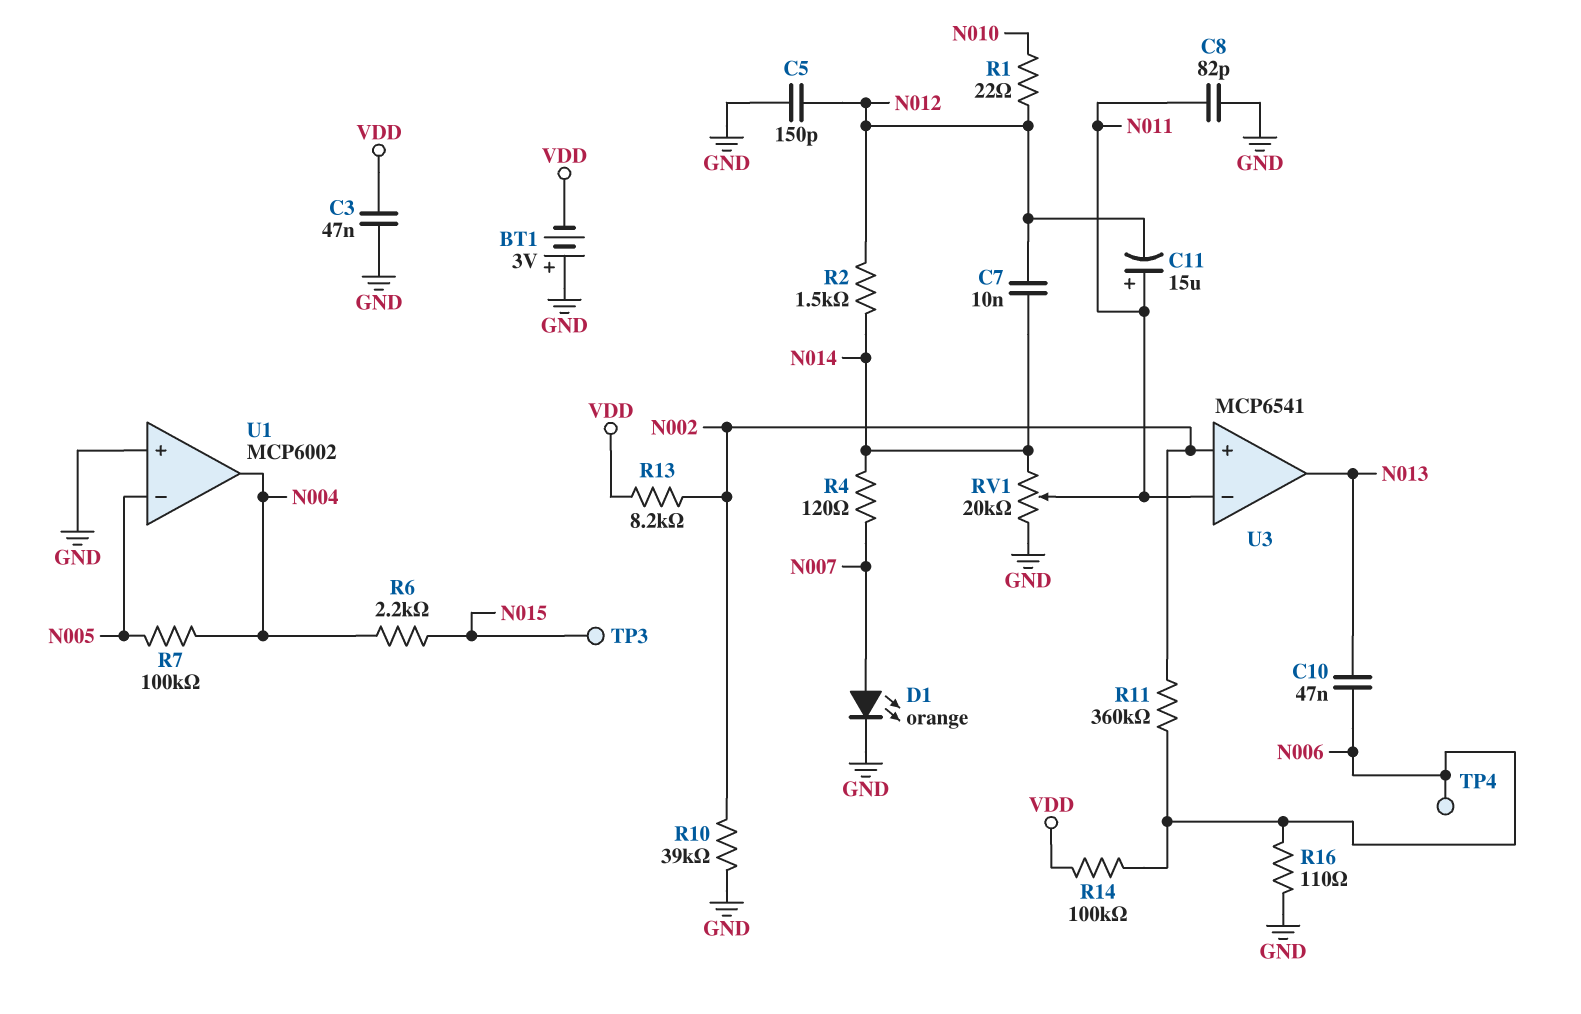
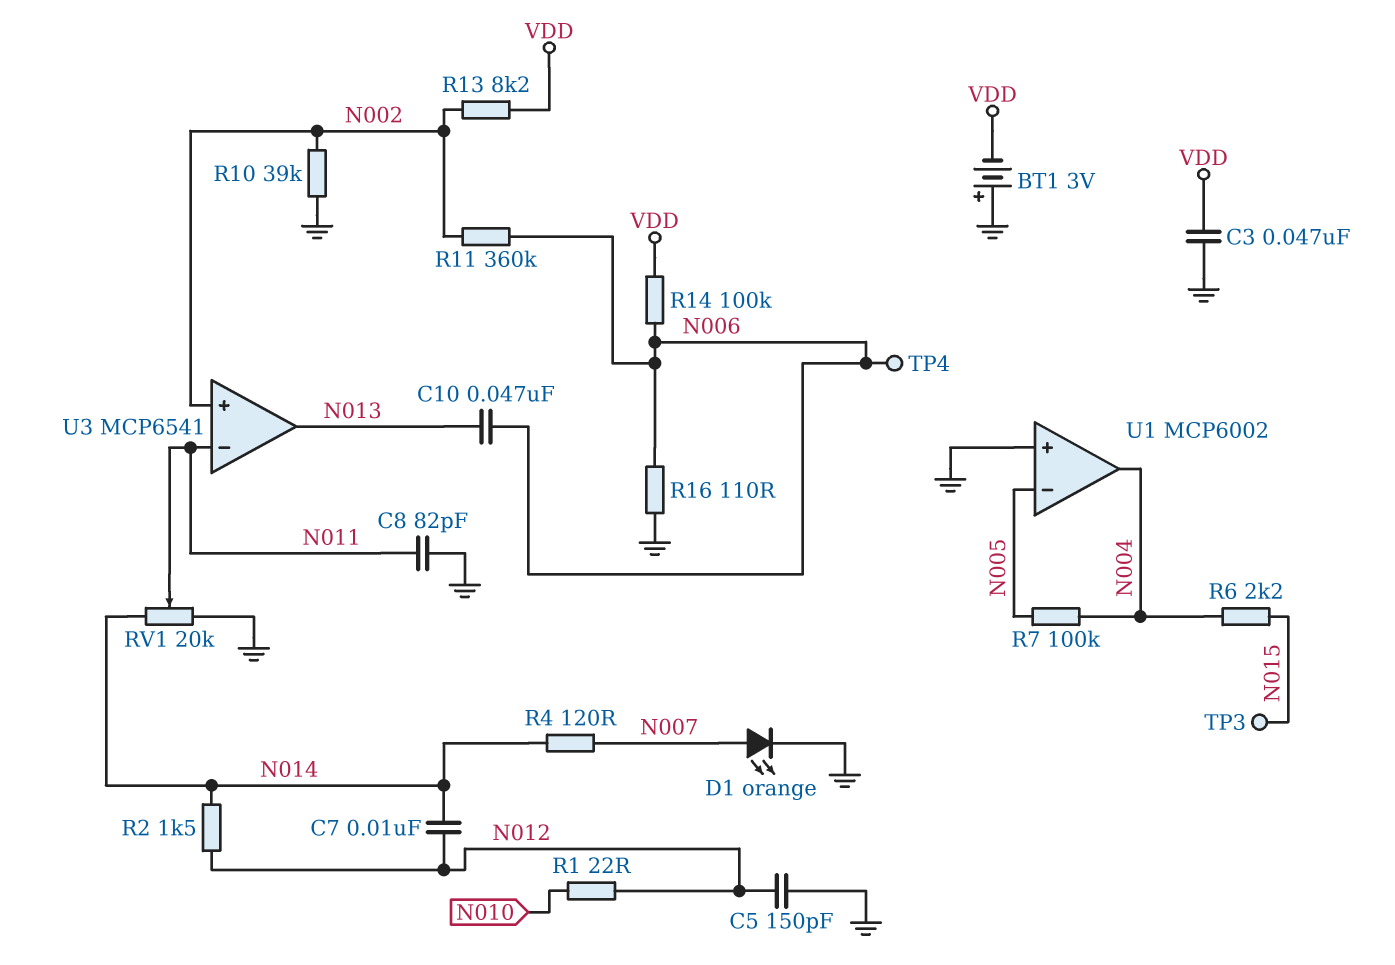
C11: 15uF (plus N011, minus N012) -> none

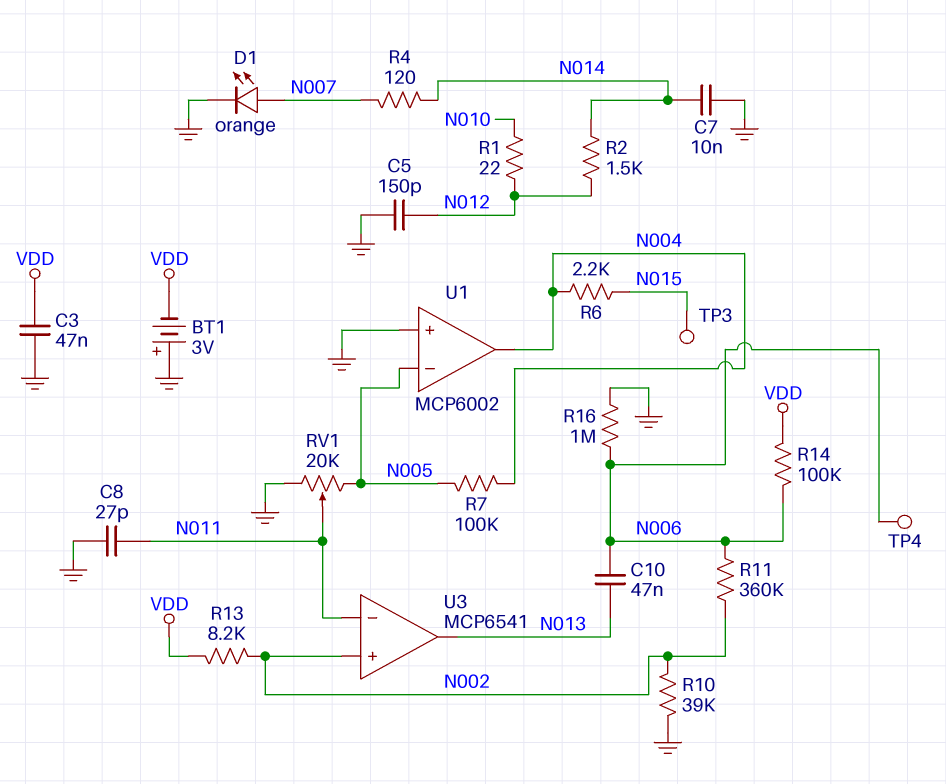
C7: 10nF (N012, N014) -> 10nF (GND, N014)
C8: 82pF (GND, N011) -> 27pF (GND, N011)
R16: 110 (GND, N006) -> 1M (GND, N006)
RV1: 20k (GND, N014, wiper N011) -> 20k (GND, N005, wiper N011)

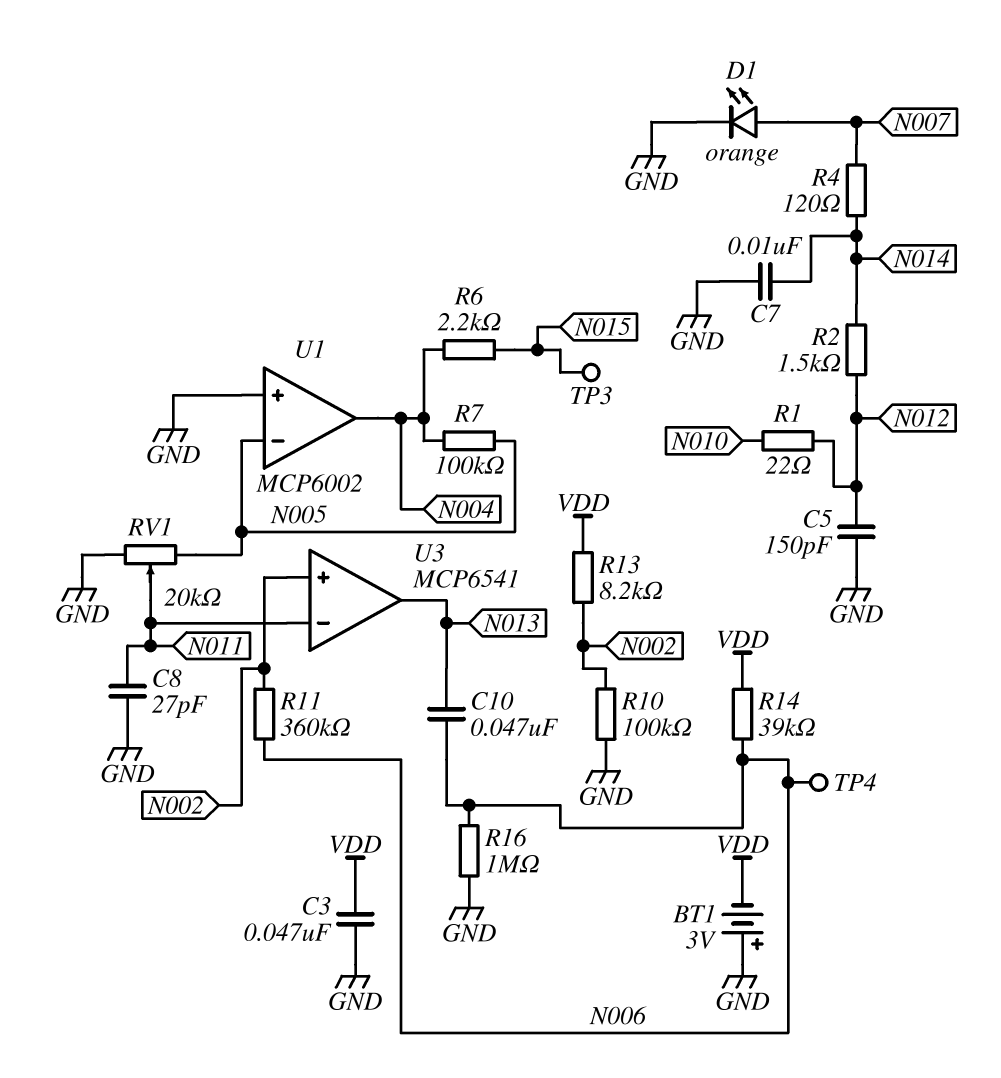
R10: 39k (GND, N002) -> 100k (GND, N002)
R14: 100k (N006, VDD) -> 39k (N006, VDD)

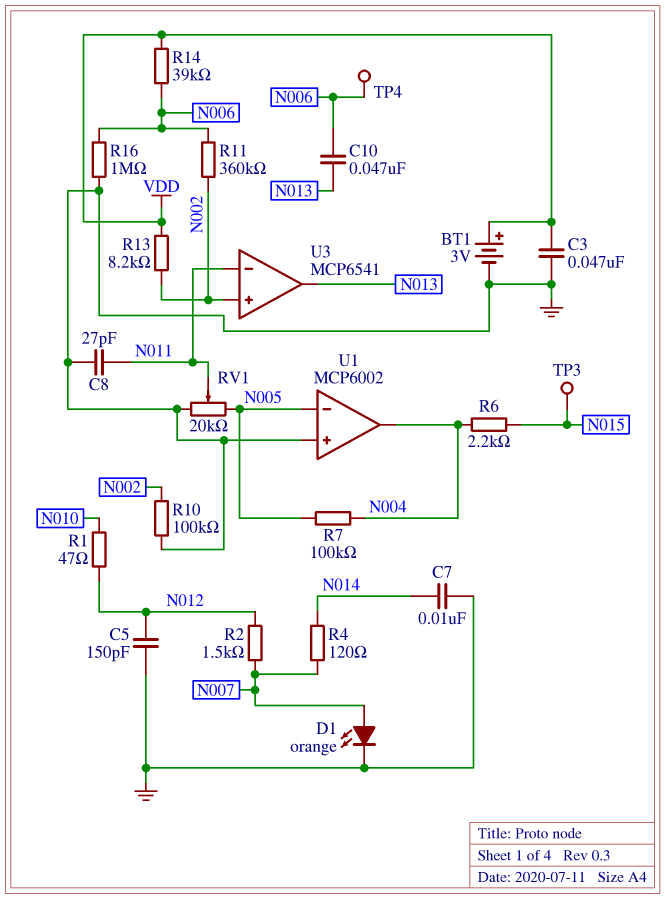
BT1: 3V (plus GND, minus VDD) -> 3V (plus VDD, minus GND)
R1: 22 (N010, N012) -> 47 (N010, N012)
R2: 1.5k (N012, N014) -> 1.5k (N007, N012)

